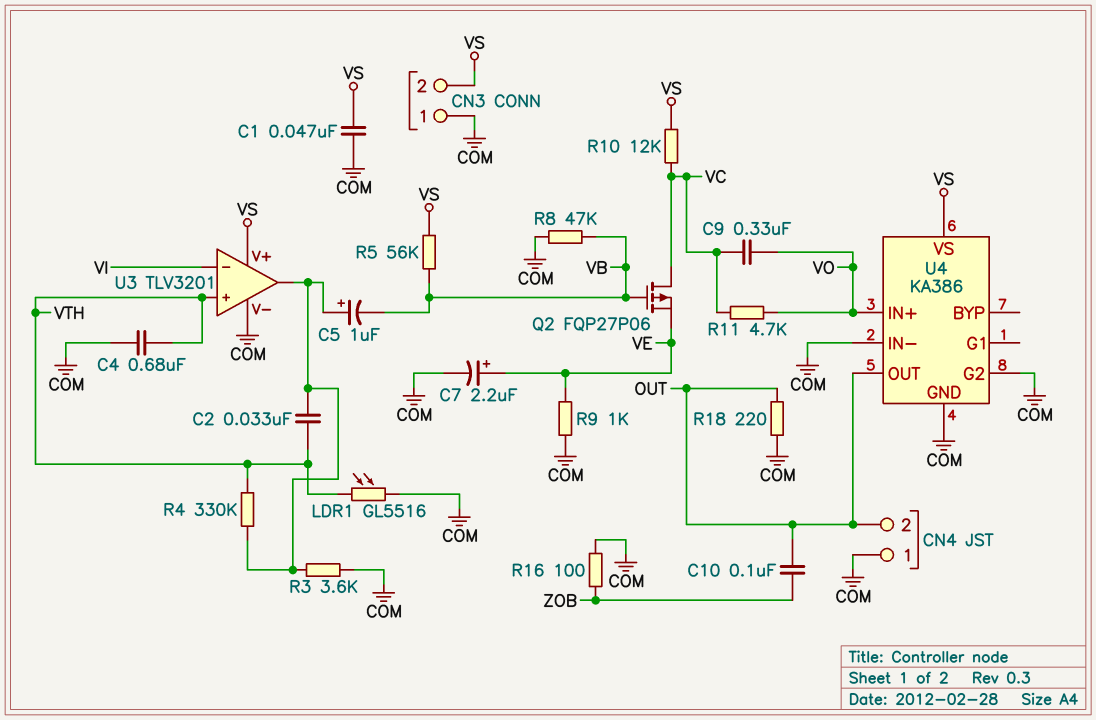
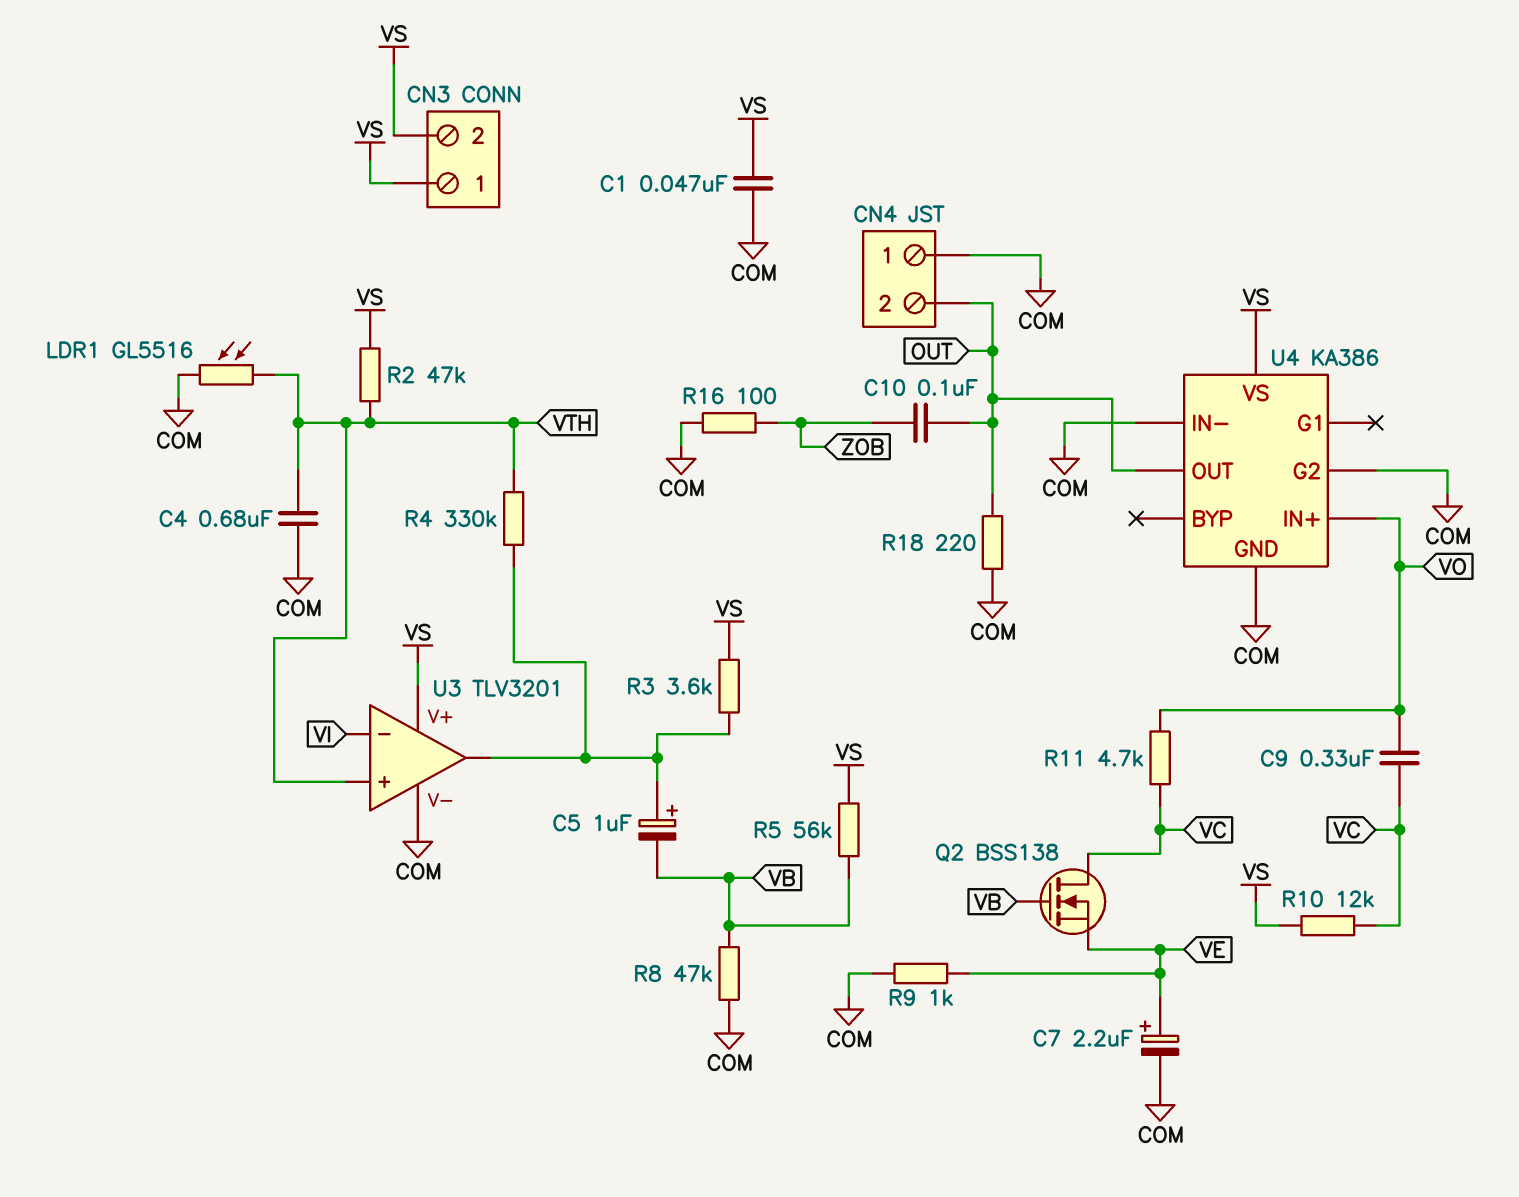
C2: 33nF (U3/out, VTH) -> none
CN3 pin 1: COM -> VS
Q2: PMOS FQP27P06 (G VB, D VC, S VE) -> NMOS BSS138 (G VB, D VC, S VE)
R2: none -> 47k (VS, VTH)
R3: 3.6k (COM, U3/out) -> 3.6k (U3/out, VS)

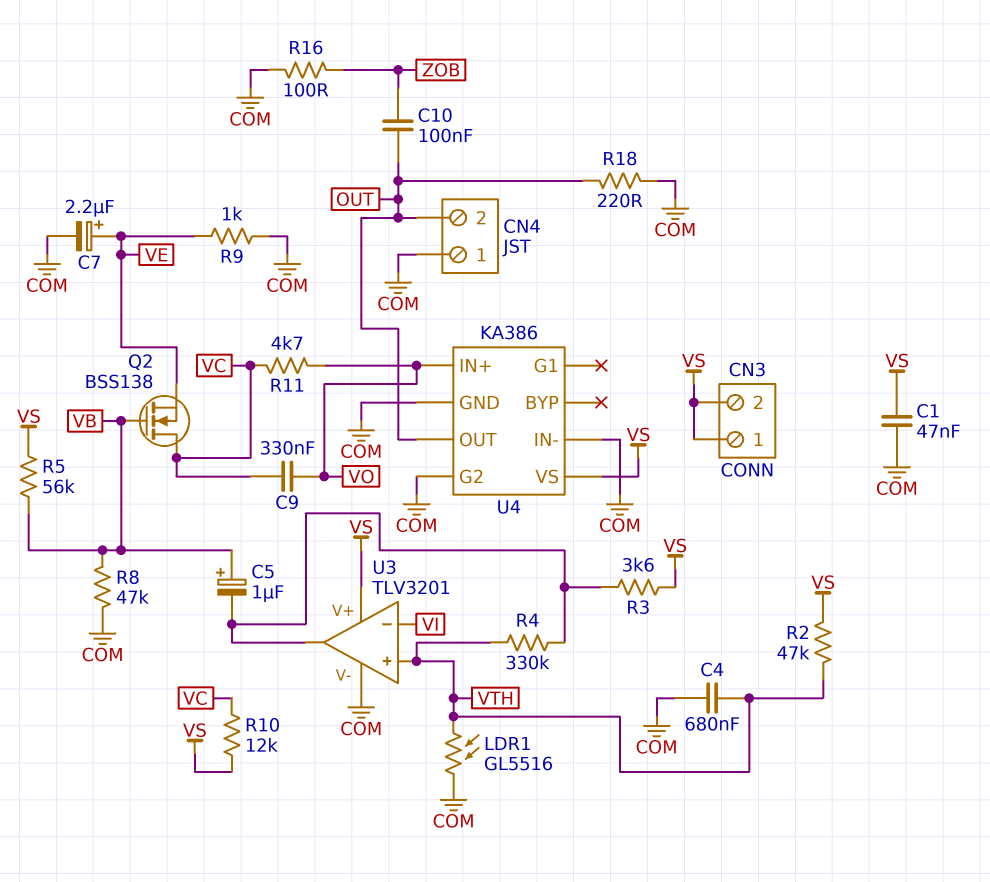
C5: 1uF (plus U3/out, minus VB) -> 1uF (plus VB, minus U3/out)

